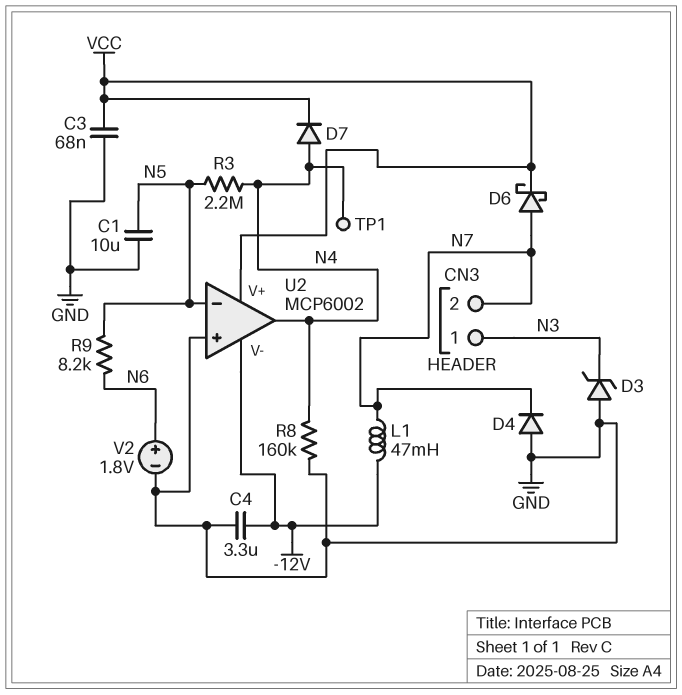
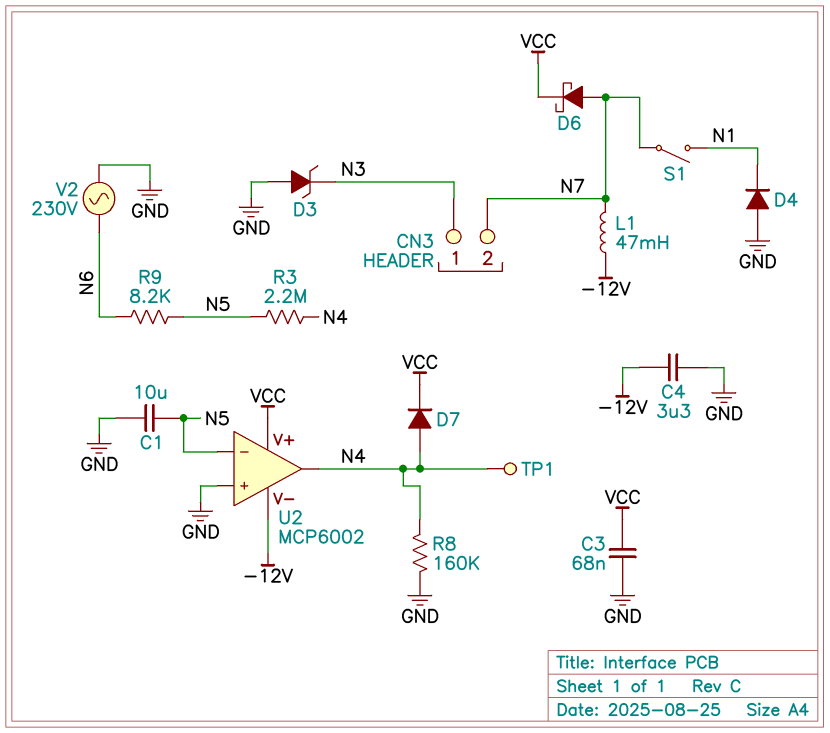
D4: diode (A GND, K N7) -> diode (A GND, K N1)
S1: none -> switch (N1, N7)
V2: 1.8V (plus N6, minus GND) -> AC 230V (GND, N6)

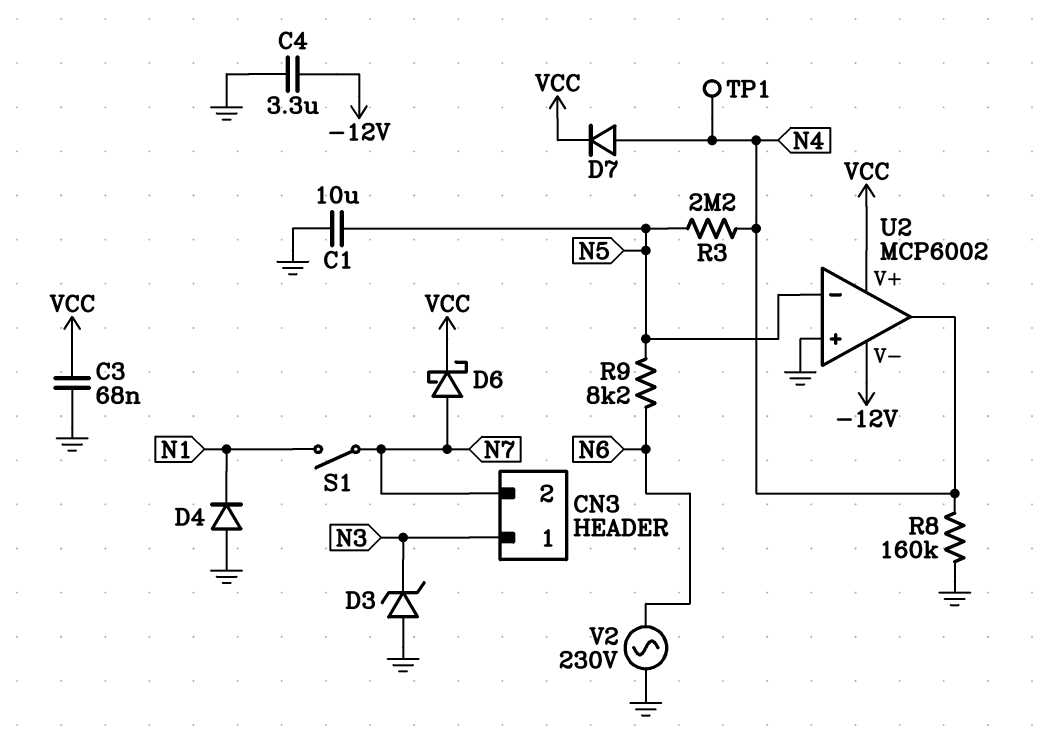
L1: 47mH (-12V, N7) -> none

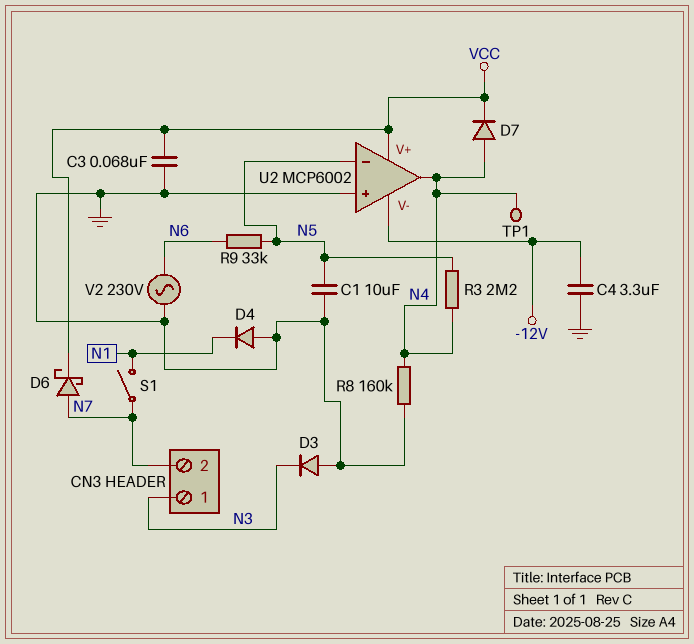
D3: zener (A GND, K N3) -> diode (A GND, K N3)
R9: 8.2k (N5, N6) -> 33k (N5, N6)

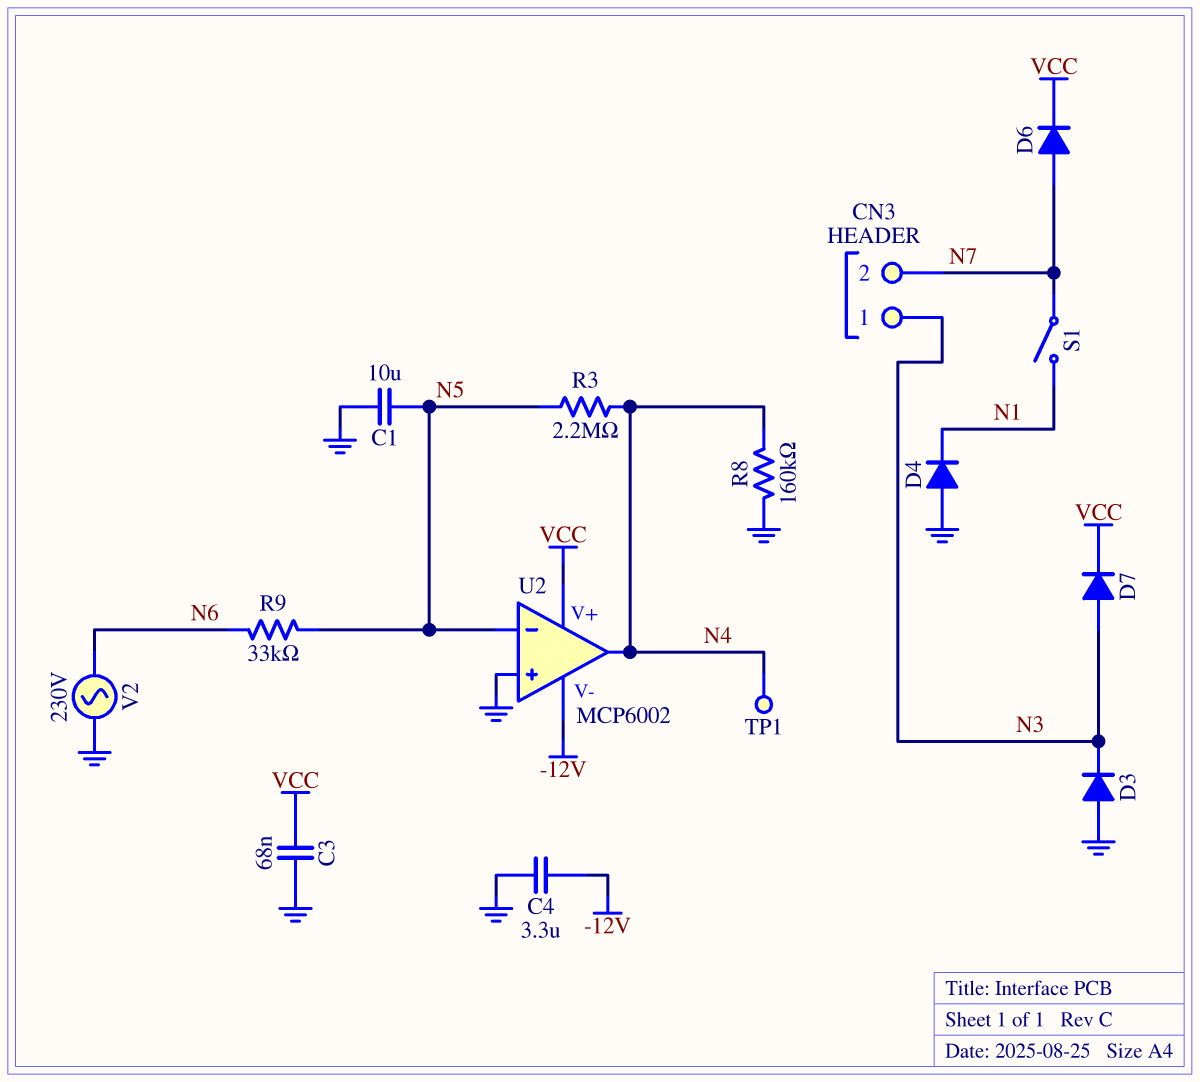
D6: schottky (A N7, K VCC) -> diode (A N7, K VCC)
D7: diode (A N4, K VCC) -> diode (A N3, K VCC)

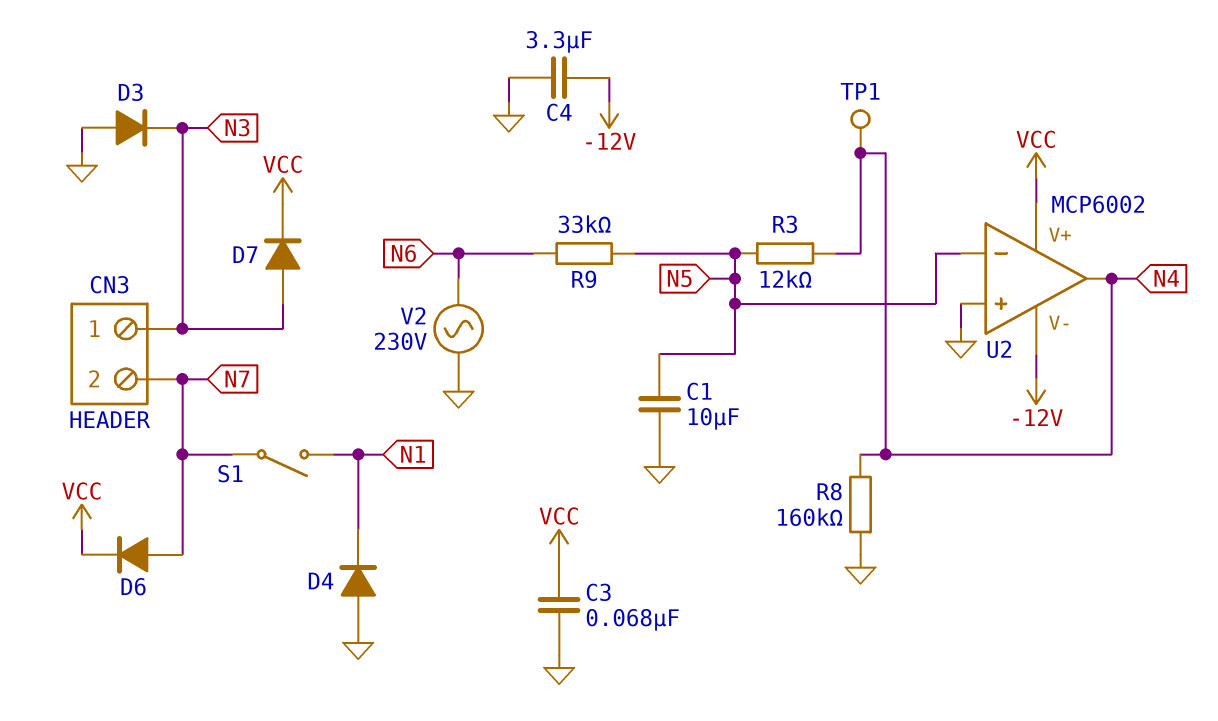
R3: 2.2M (N4, N5) -> 12k (N4, N5)

